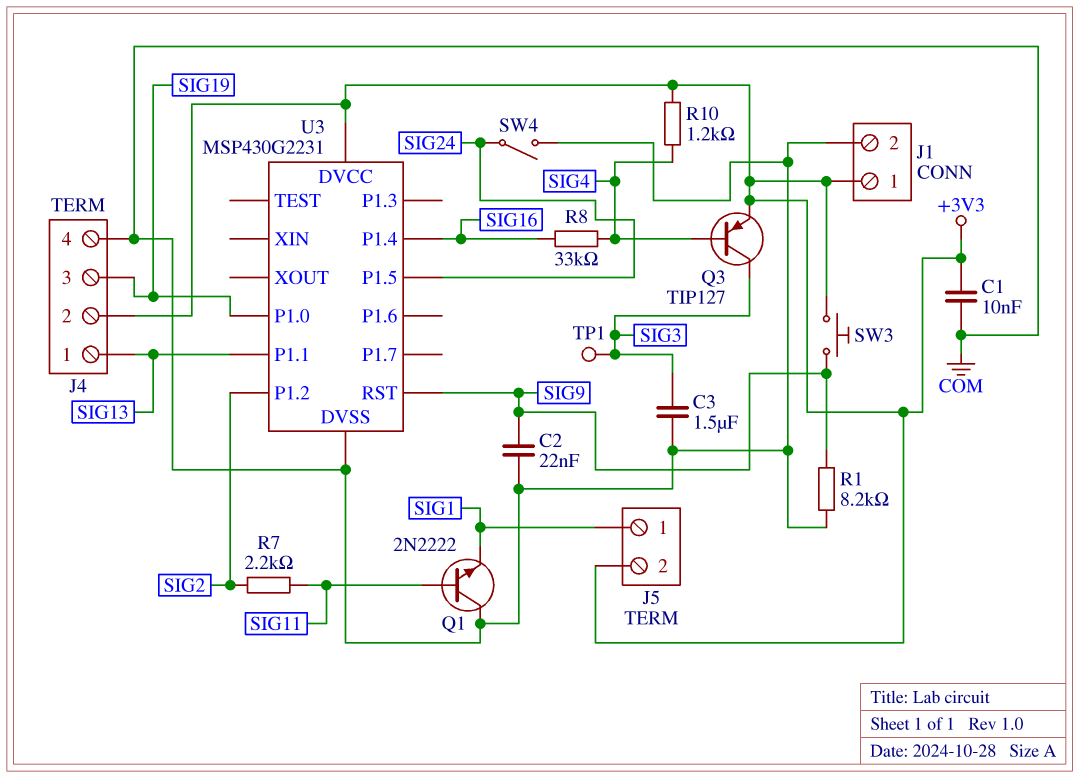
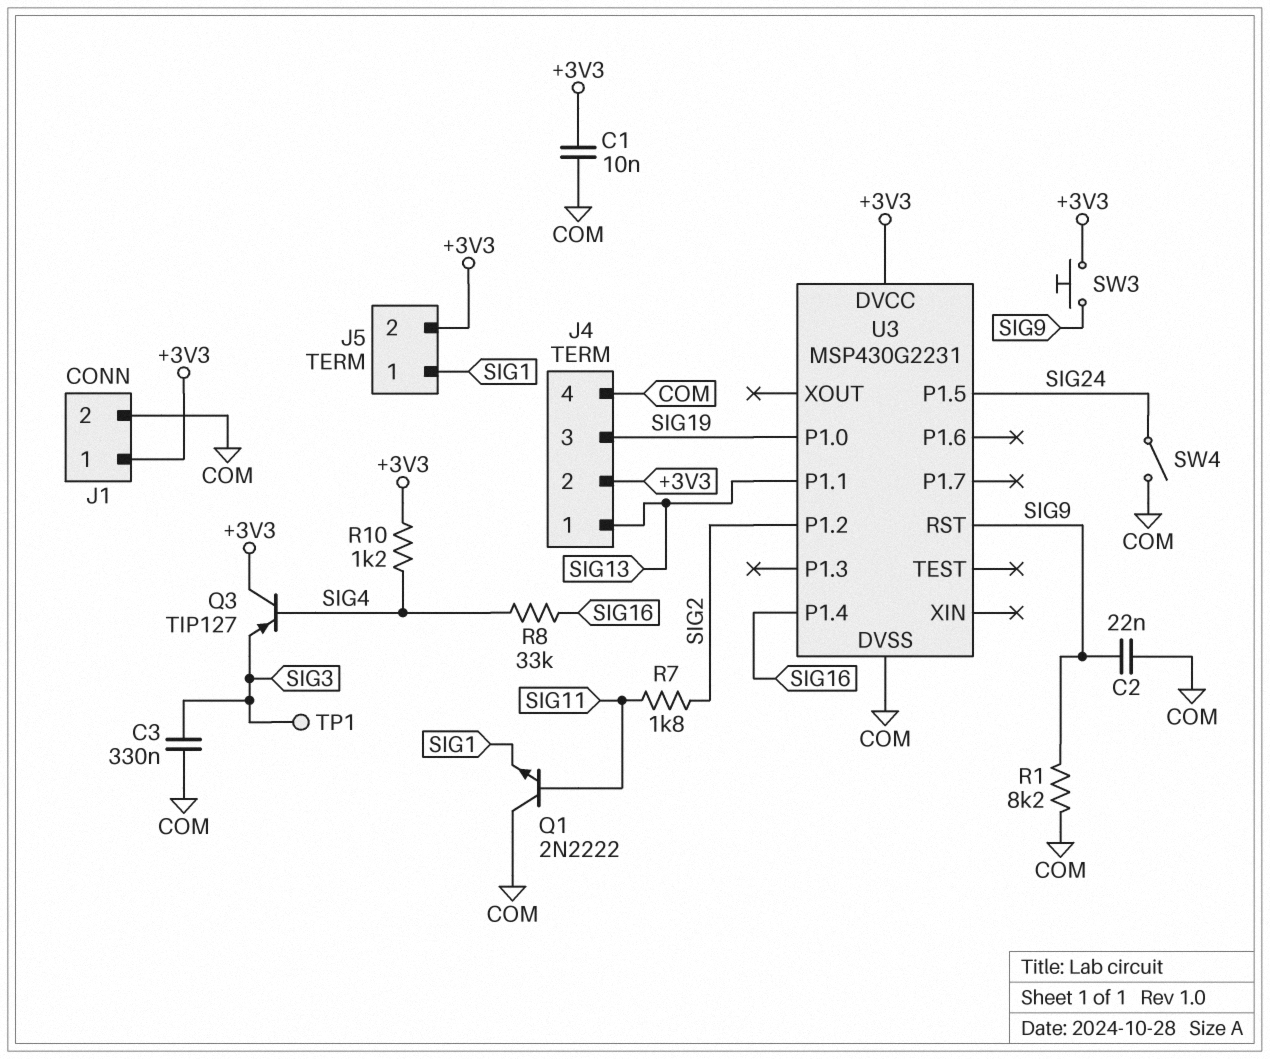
C3: 1.5uF (COM, SIG3) -> 330nF (COM, SIG3)
Q3: PNP TIP127 (B SIG4, C SIG3, E +3V3) -> PNP TIP127 (B SIG4, C +3V3, E SIG3)
R7: 2.2k (SIG2, SIG11) -> 1.8k (SIG2, SIG11)

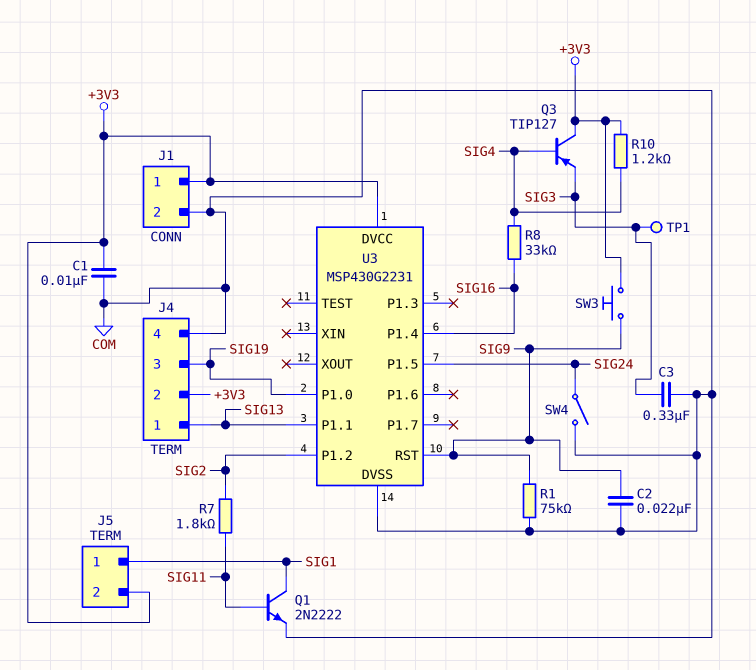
Q1: NPN 2N2222 (B SIG11, C COM, E SIG1) -> NPN 2N2222 (B SIG11, C SIG1, E COM)
R1: 8.2k (COM, SIG9) -> 75k (COM, SIG9)

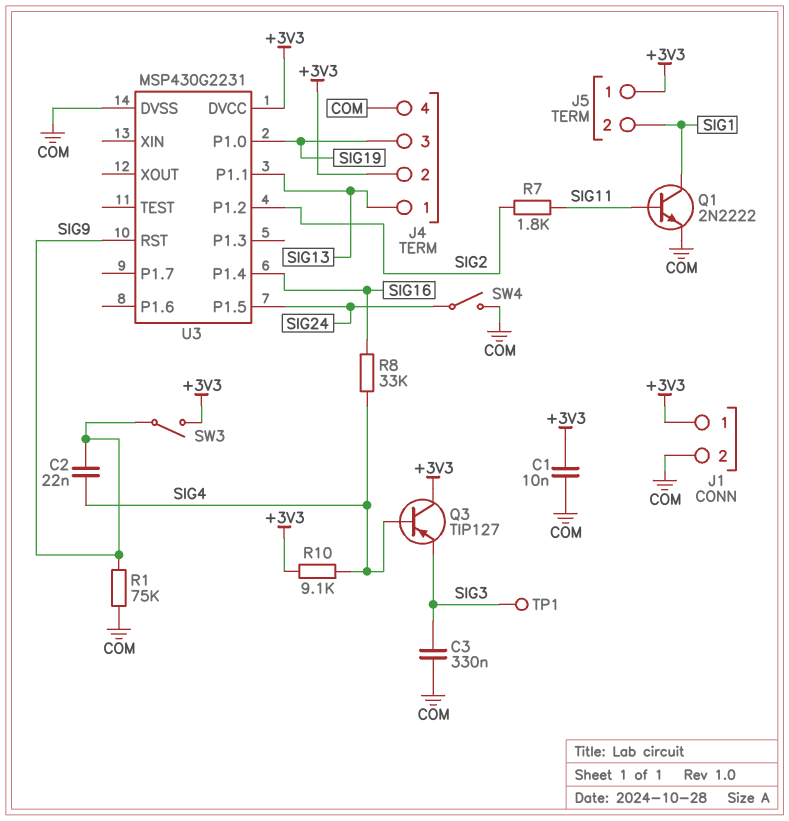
C2: 22nF (COM, SIG9) -> 22nF (SIG4, SIG9)
J5 pin 1: SIG1 -> +3V3
J5 pin 2: +3V3 -> SIG1
R10: 1.2k (+3V3, SIG4) -> 9.1k (+3V3, SIG4)
SW3: button (+3V3, SIG9) -> switch (+3V3, SIG9)

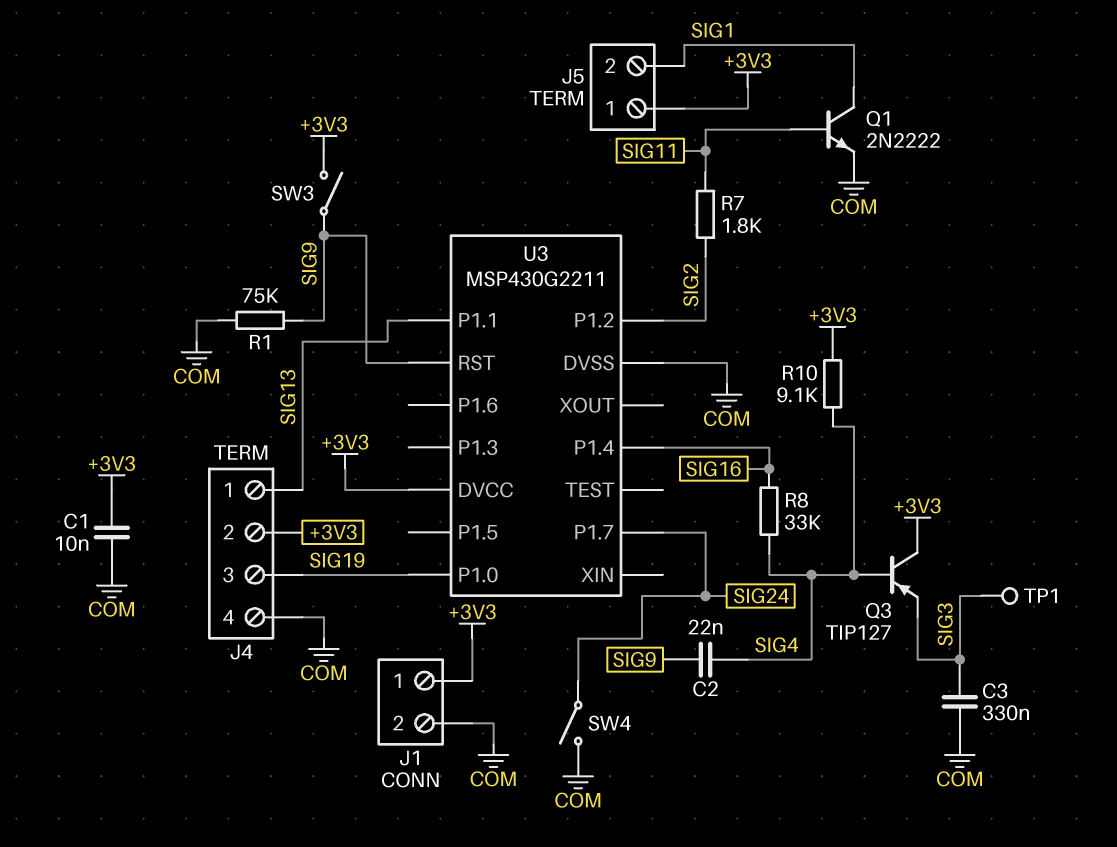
U3: MSP430G2231 -> MSP430G2211
U3 pin P1.5: SIG24 -> none
U3 pin P1.7: none -> SIG24

